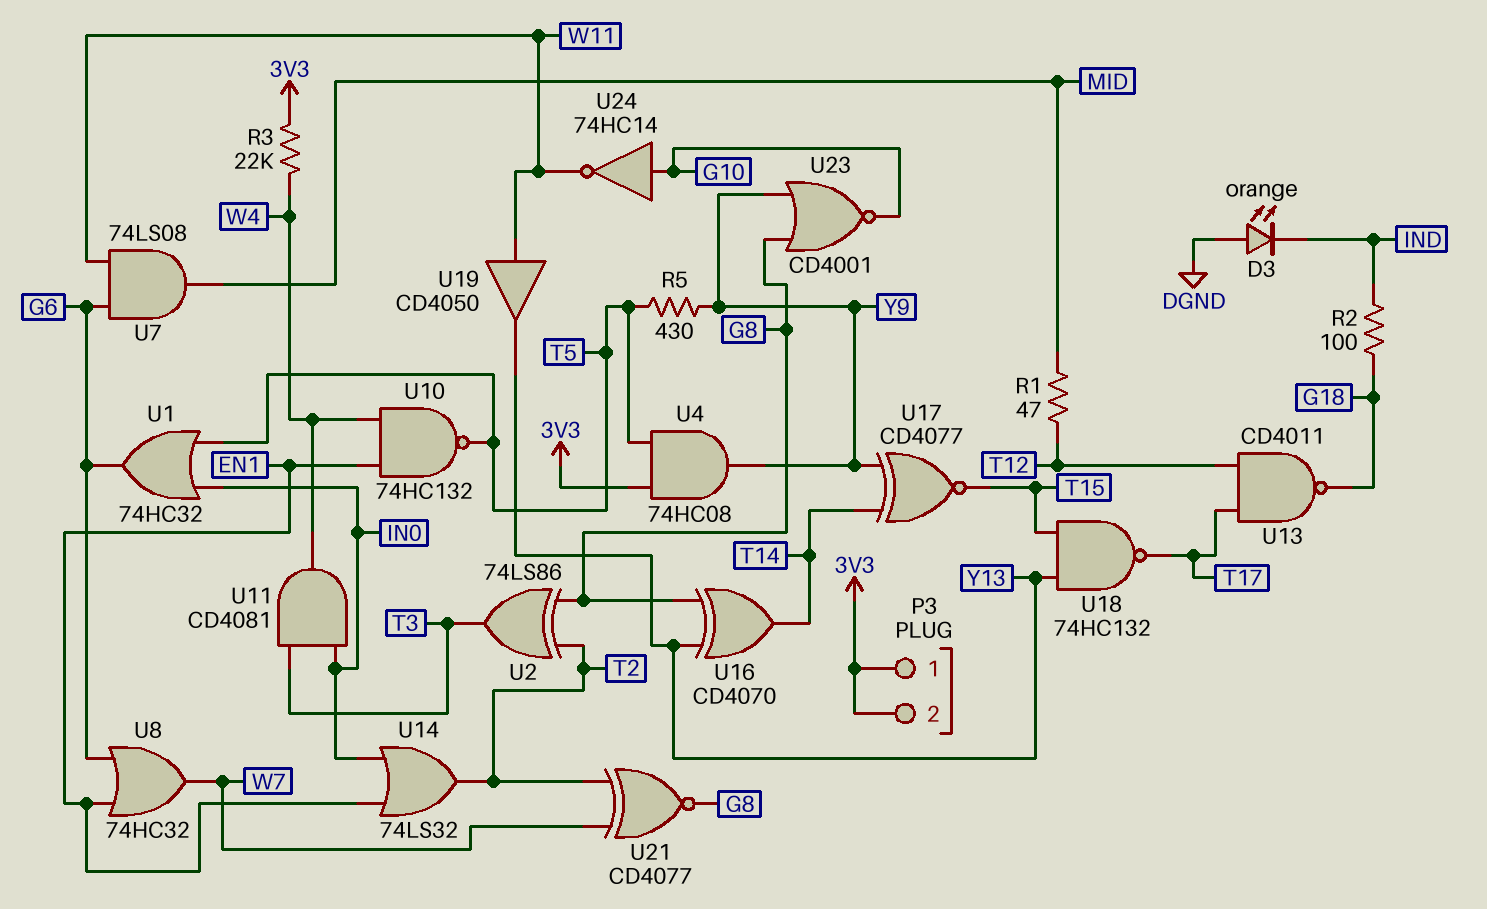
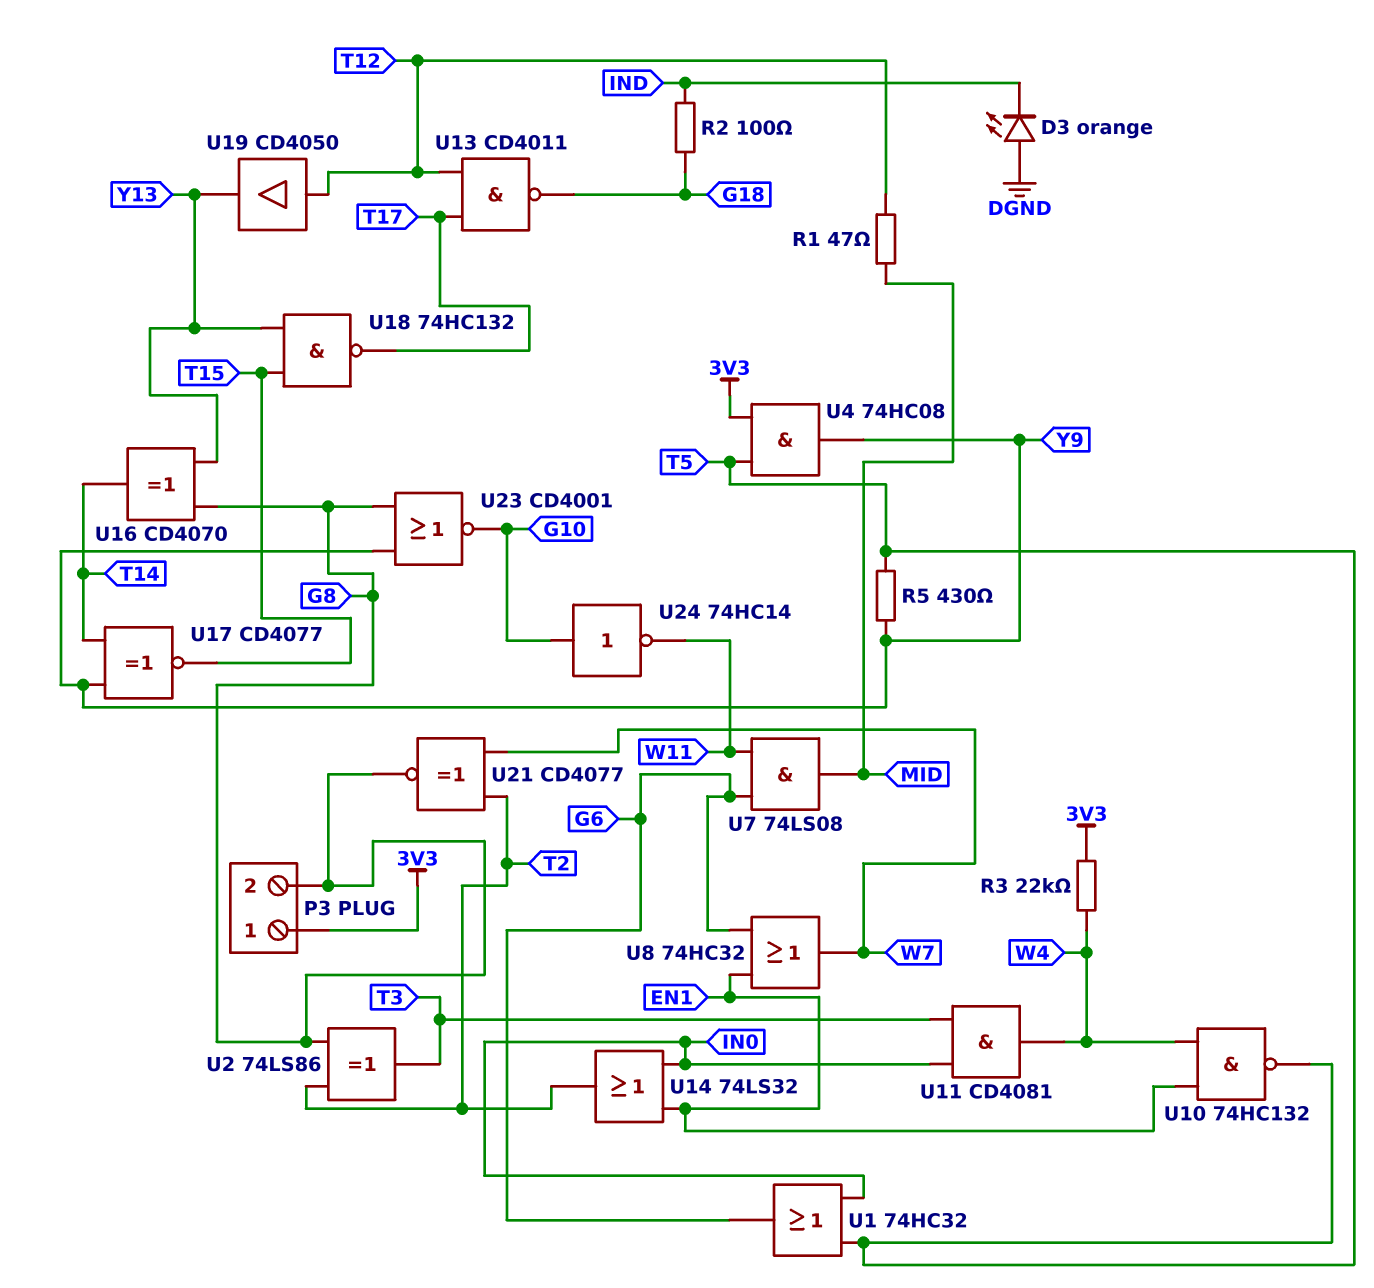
P3 pin 2: 3V3 -> G8
U19: buffer CD4050 (in W11, out Y13) -> buffer CD4050 (in T12, out Y13)

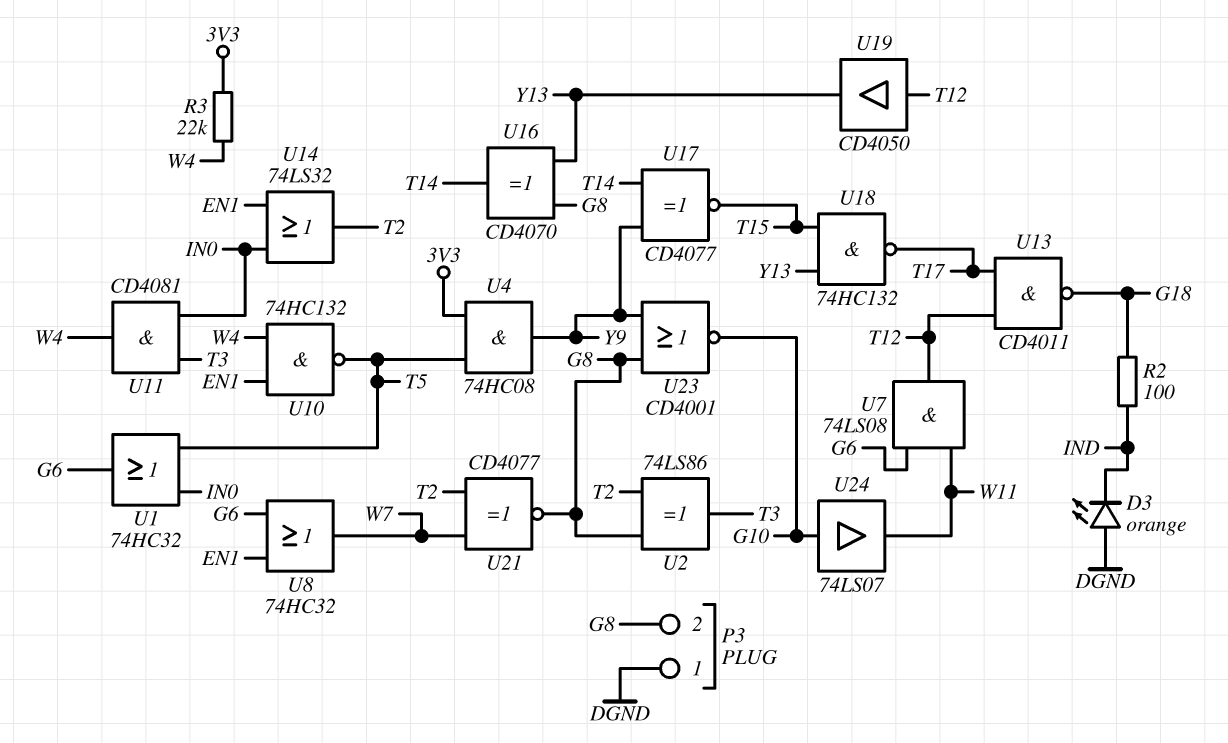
P3 pin 1: 3V3 -> DGND
R1: 47 (MID, T12) -> none
R5: 430 (T5, Y9) -> none
U7: AND 74LS08 (in G6, in W11, out MID) -> AND 74LS08 (in G6, in W11, out T12)
U24: NOT 74HC14 (in G10, out W11) -> buffer 74LS07 (in G10, out W11)

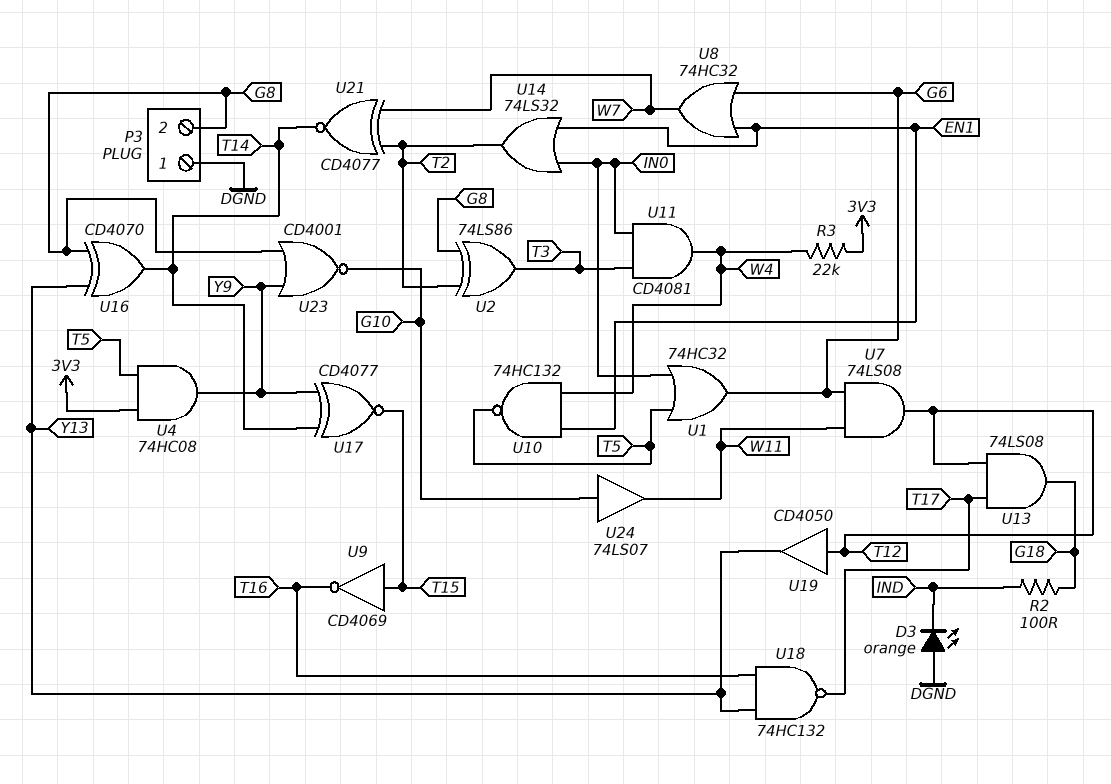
U9: none -> NOT CD4069 (in T15, out T16)
U13: NAND CD4011 (in T12, in T17, out G18) -> AND 74LS08 (in T12, in T17, out G18)
U18: NAND 74HC132 (in T15, in Y13, out T17) -> NAND 74HC132 (in T16, in Y13, out T17)
U21: XNOR CD4077 (in T2, in W7, out G8) -> XNOR CD4077 (in T2, in W7, out T14)

